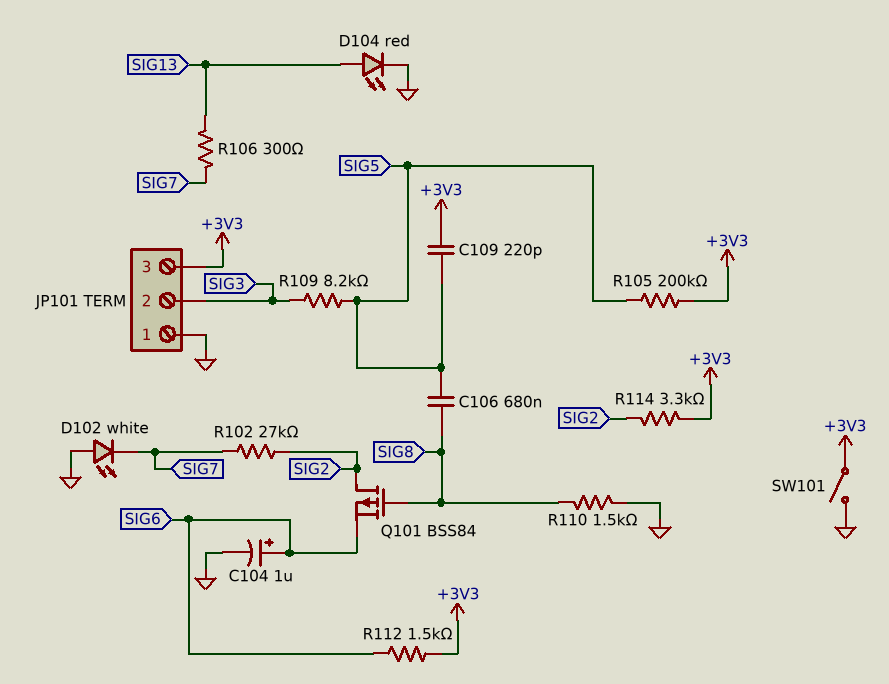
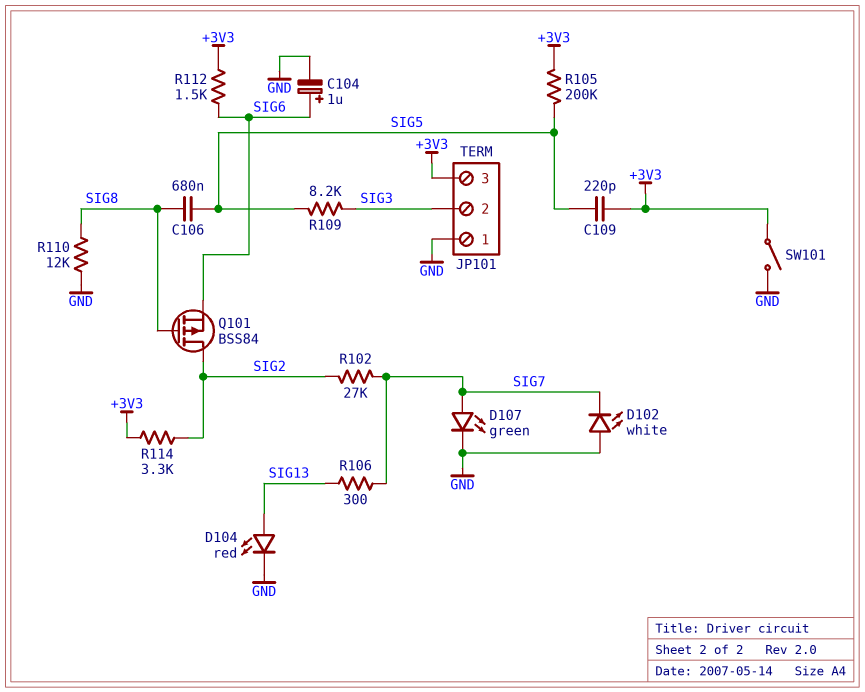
D107: none -> LED green (A SIG7, K GND)
R110: 1.5k (GND, SIG8) -> 12k (GND, SIG8)

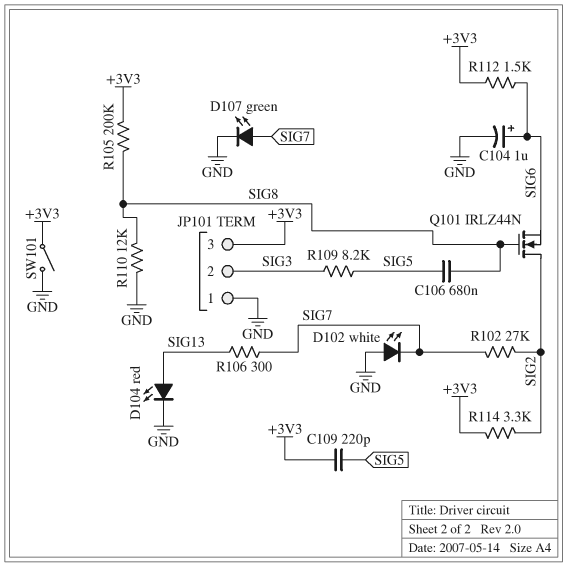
Q101: PMOS BSS84 (G SIG8, D SIG2, S SIG6) -> NMOS IRLZ44N (G SIG8, D SIG2, S SIG6)
R105: 200k (+3V3, SIG5) -> 200k (+3V3, SIG8)

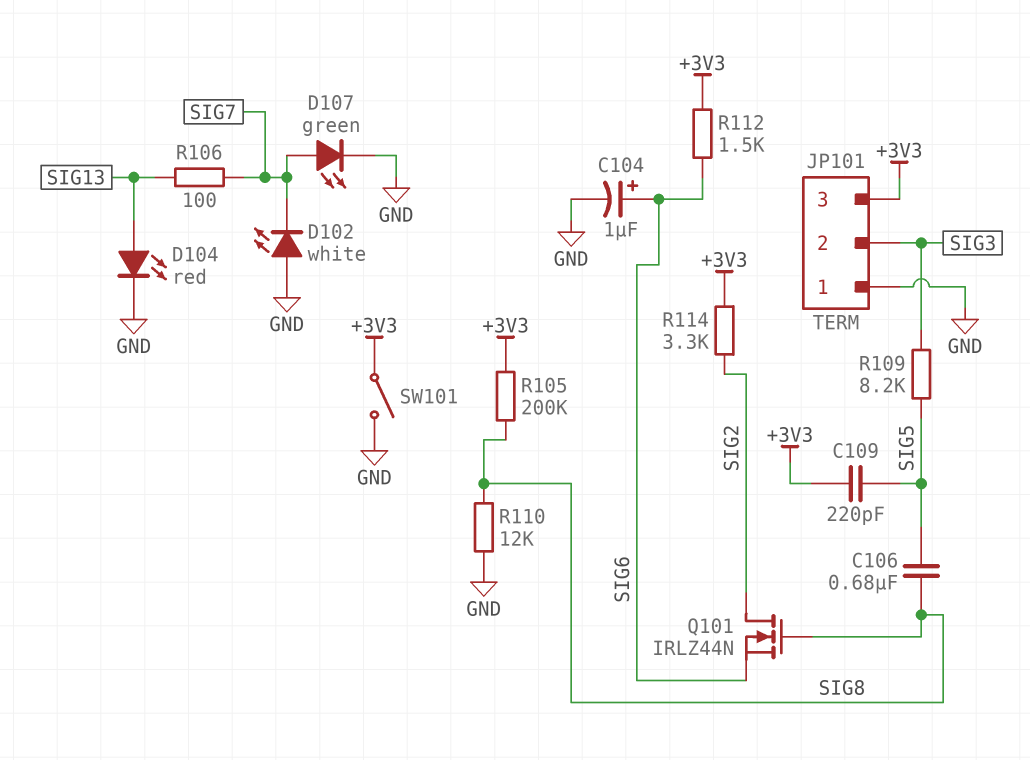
R102: 27k (SIG2, SIG7) -> none
R106: 300 (SIG7, SIG13) -> 100 (SIG7, SIG13)

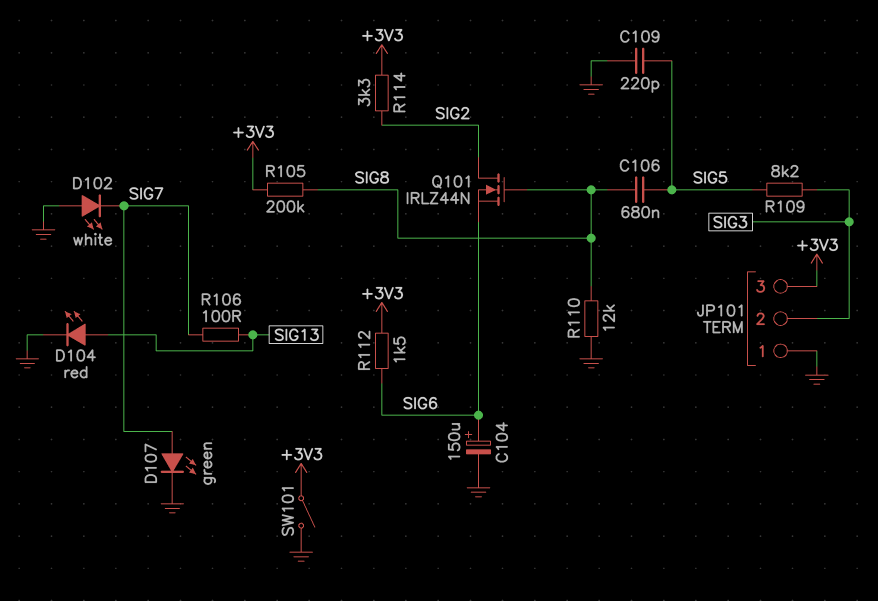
C104: 1uF (plus SIG6, minus GND) -> 150uF (plus SIG6, minus GND)
C109: 220pF (+3V3, SIG5) -> 220pF (GND, SIG5)

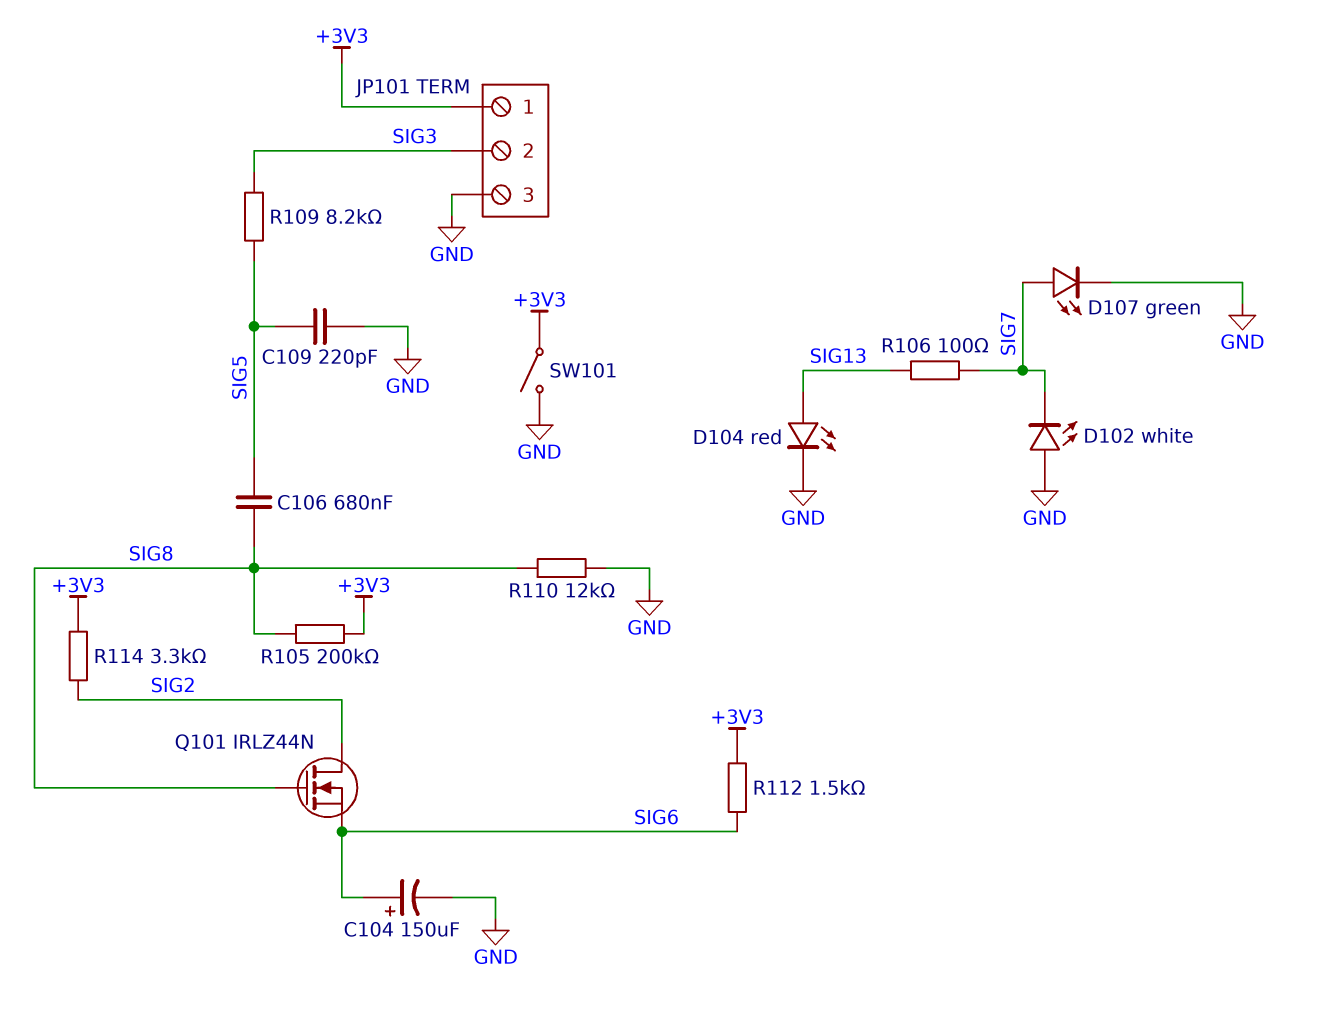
JP101 pin 1: GND -> +3V3
JP101 pin 3: +3V3 -> GND

